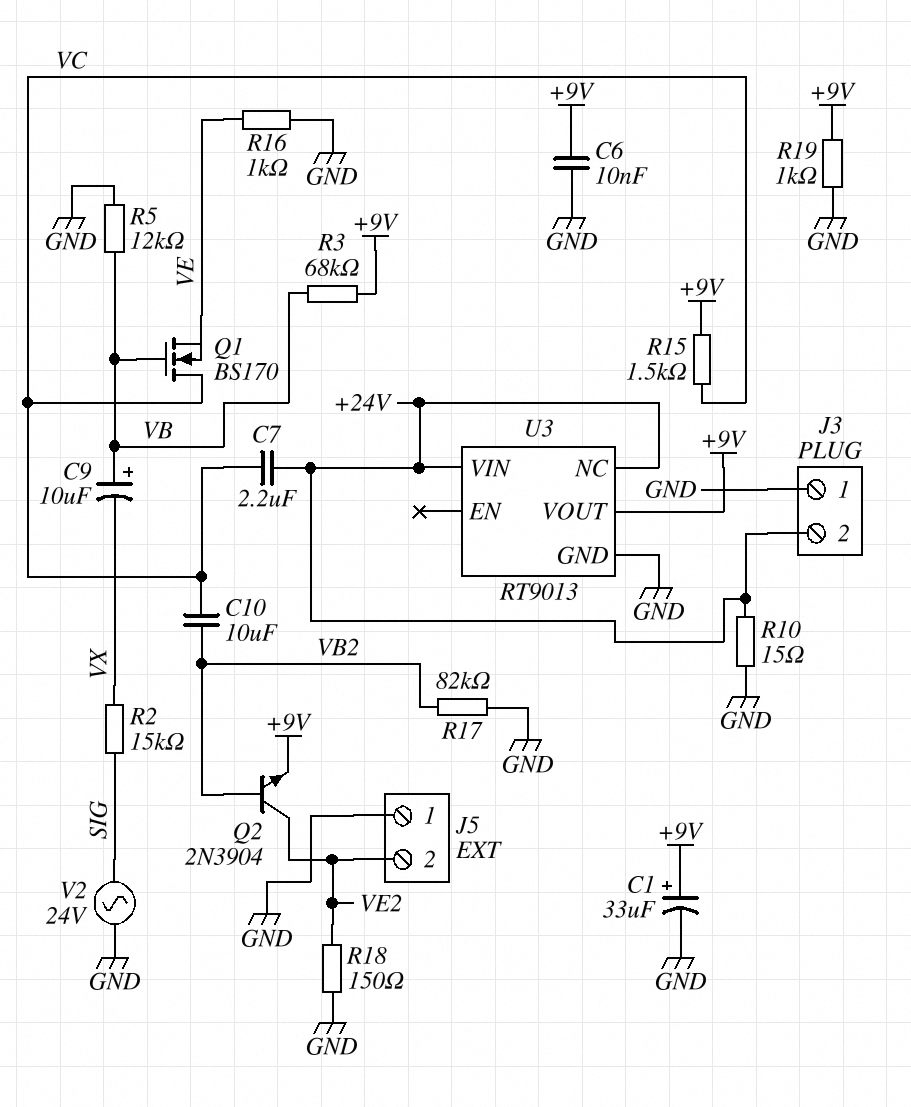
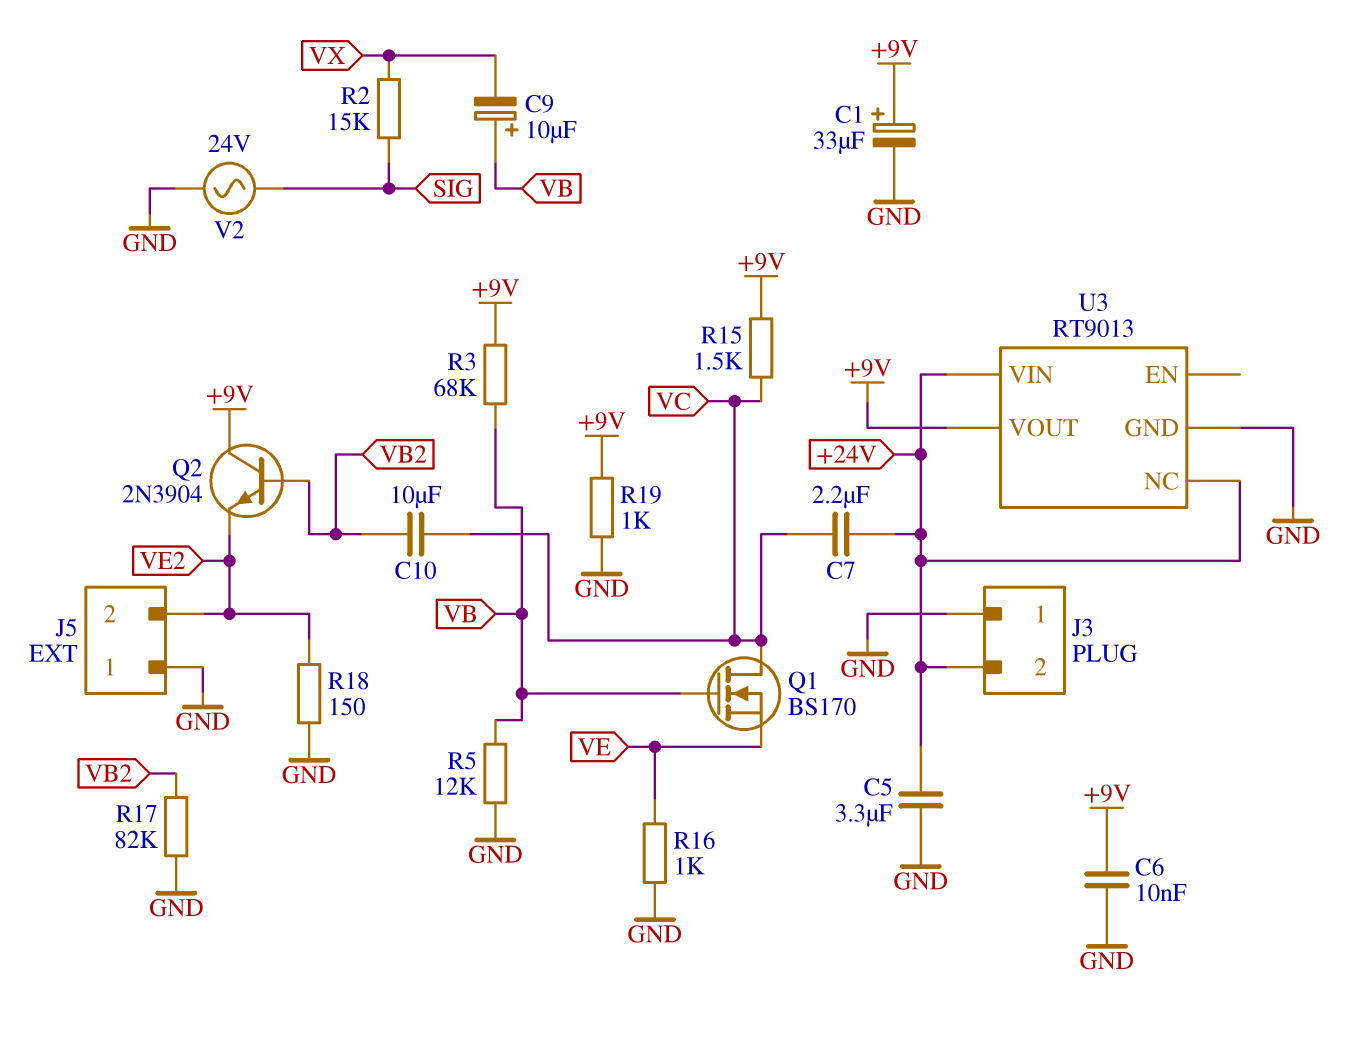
C5: none -> 3.3uF (+24V, GND)
Q2: NPN 2N3904 (B VB2, C VE2, E +9V) -> NPN 2N3904 (B VB2, C +9V, E VE2)
R10: 15 (+24V, GND) -> none

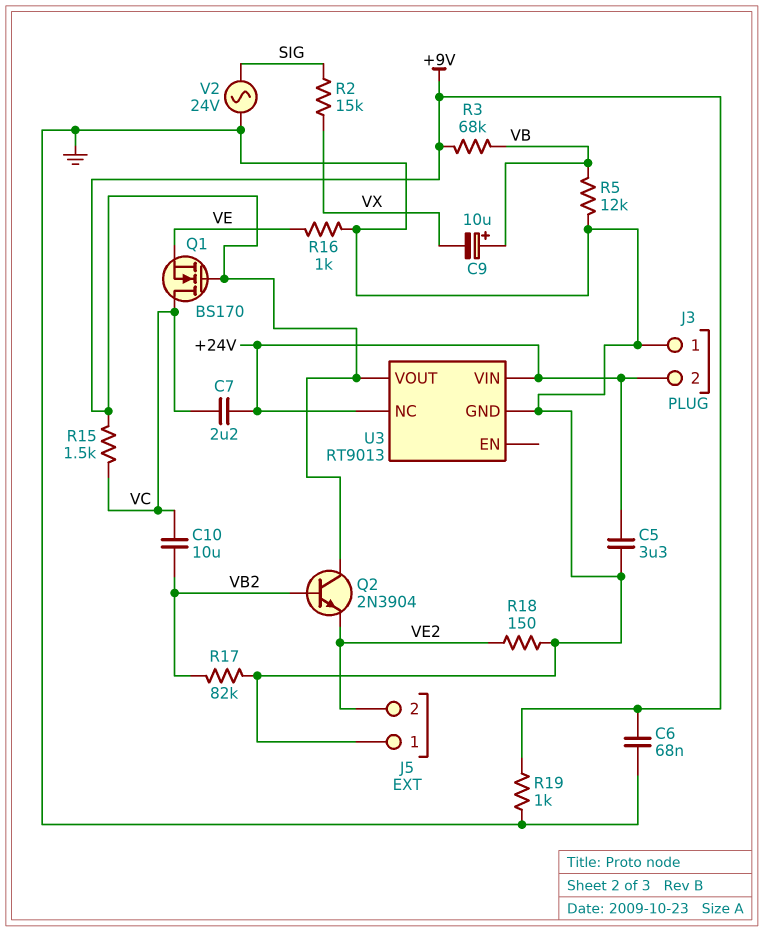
C1: 33uF (plus +9V, minus GND) -> none
C6: 10nF (+9V, GND) -> 68nF (+9V, GND)
Q1: NMOS BS170 (G VB, D VC, S VE) -> NMOS BS170 (G +9V, D VC, S VE)

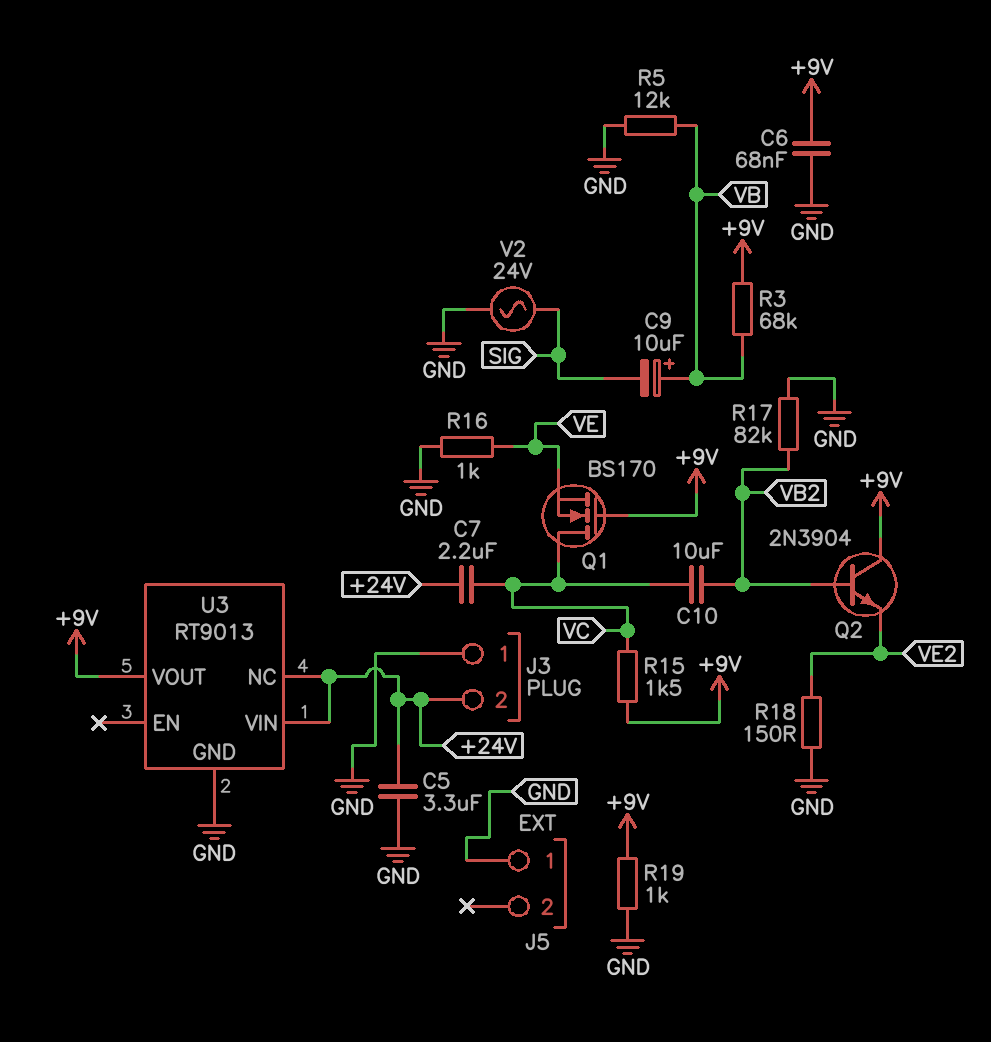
C9: 10uF (plus VB, minus VX) -> 10uF (plus VB, minus SIG)
J5 pin 2: VE2 -> none
R2: 15k (SIG, VX) -> none

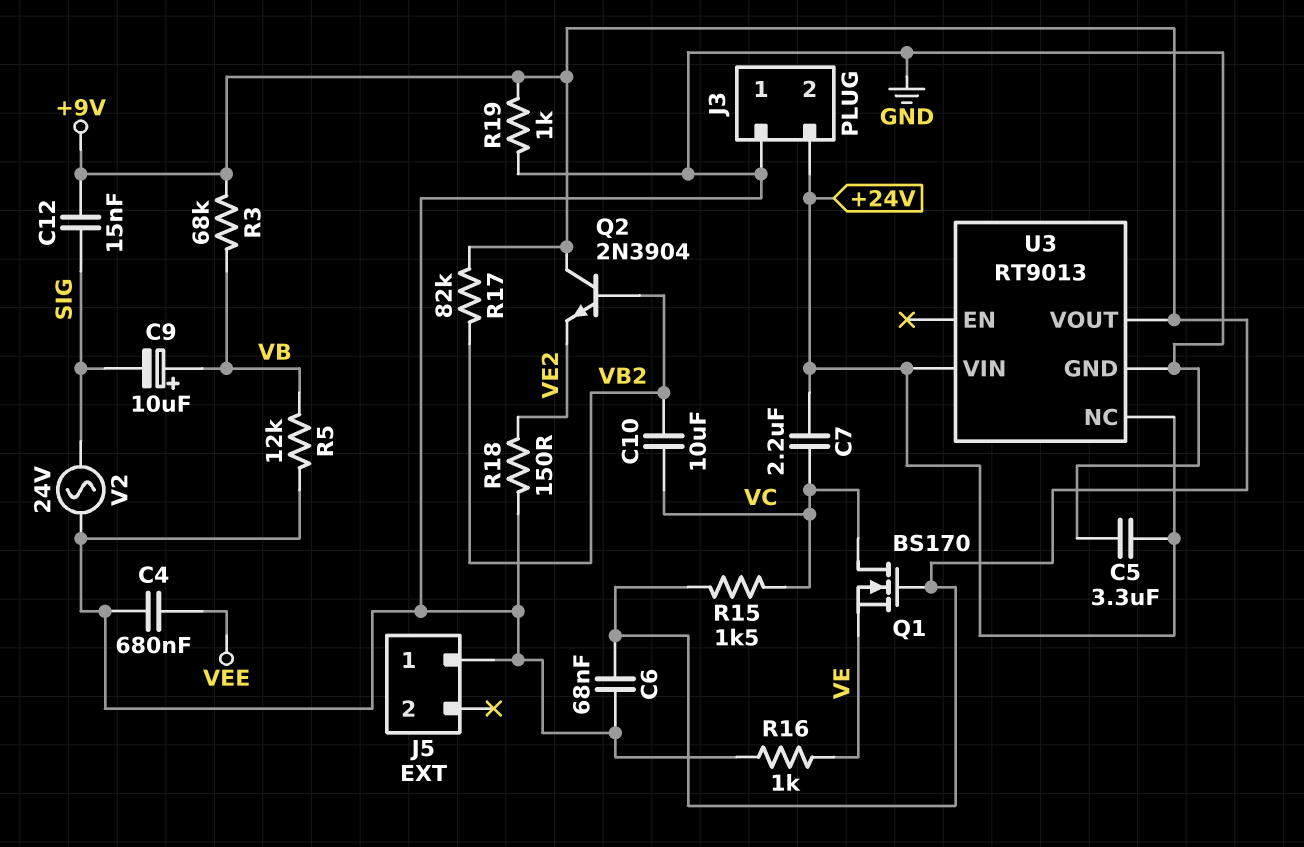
C4: none -> 680nF (GND, VEE)
C12: none -> 15nF (+9V, SIG)
R17: 82k (GND, VB2) -> 82k (+9V, VB2)

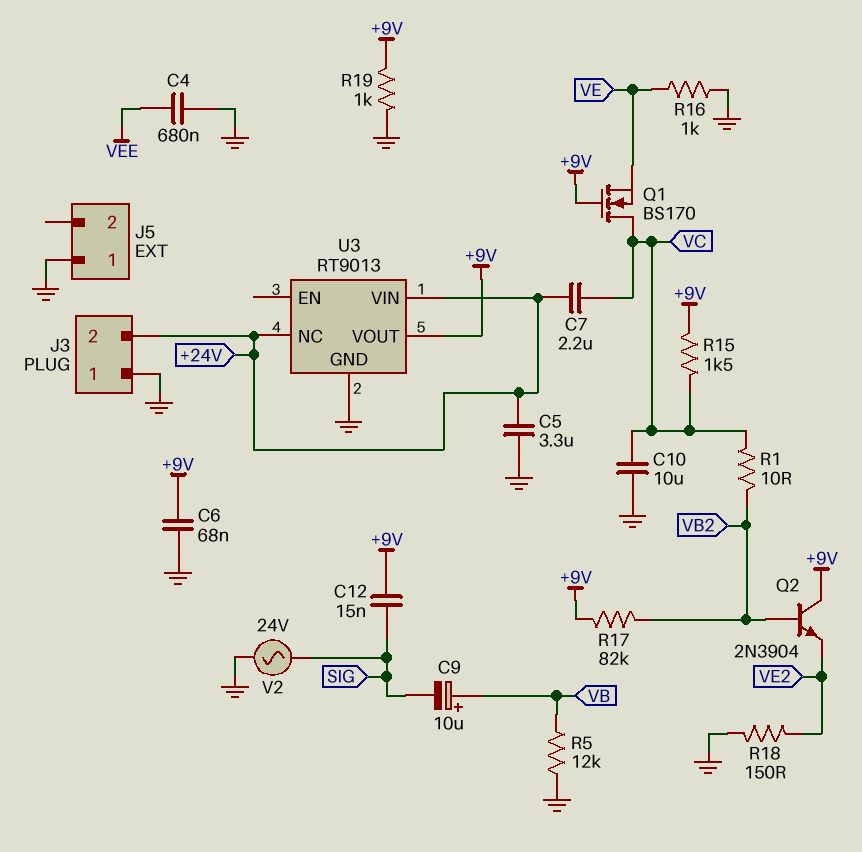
C10: 10uF (VB2, VC) -> 10uF (GND, VC)
R1: none -> 10 (VB2, VC)
R3: 68k (+9V, VB) -> none

